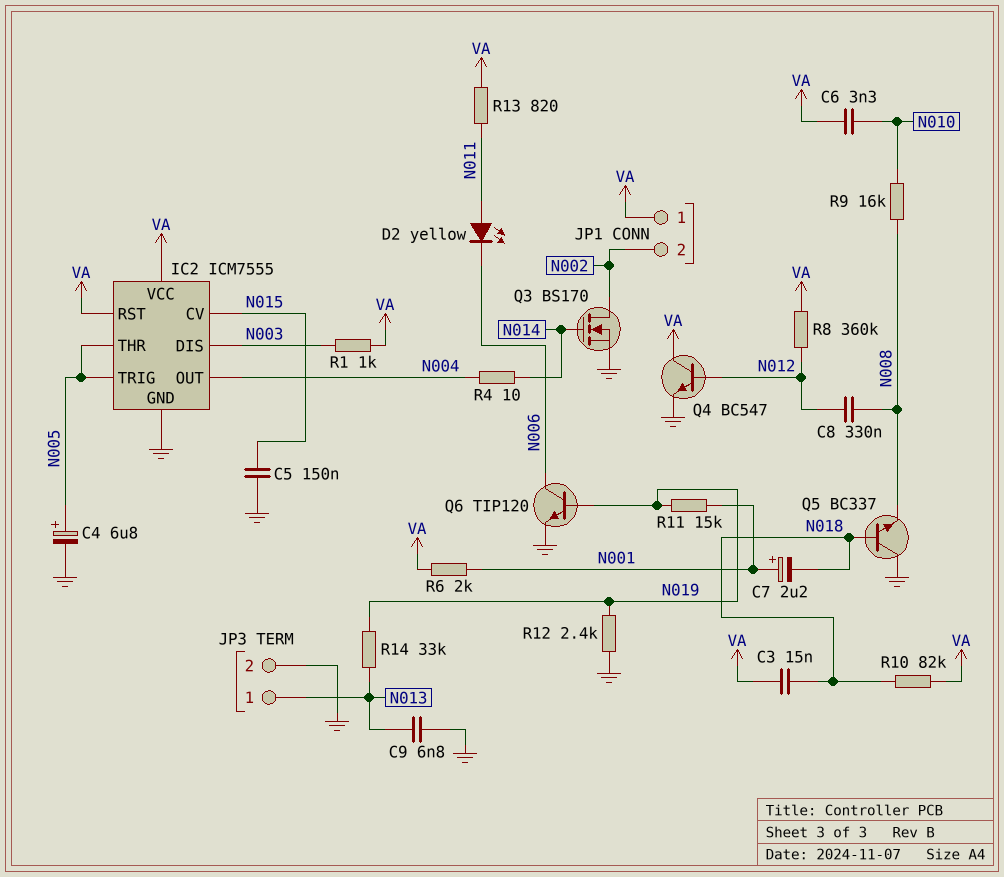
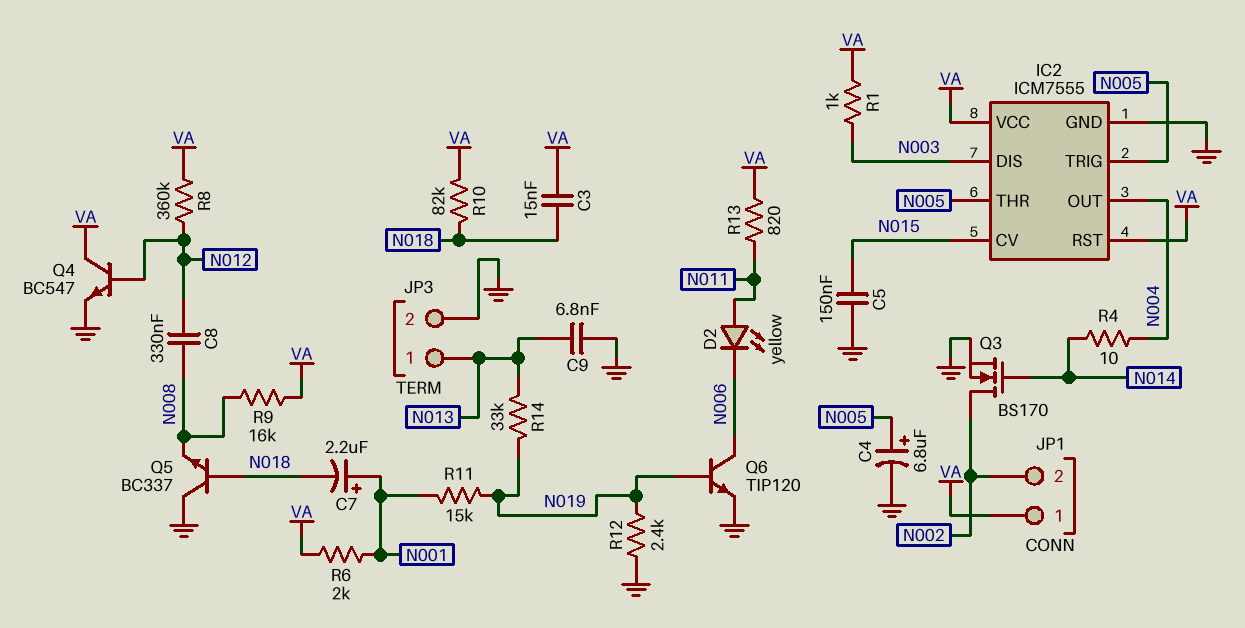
C6: 3.3nF (N010, VA) -> none
R9: 16k (N008, N010) -> 16k (N008, VA)

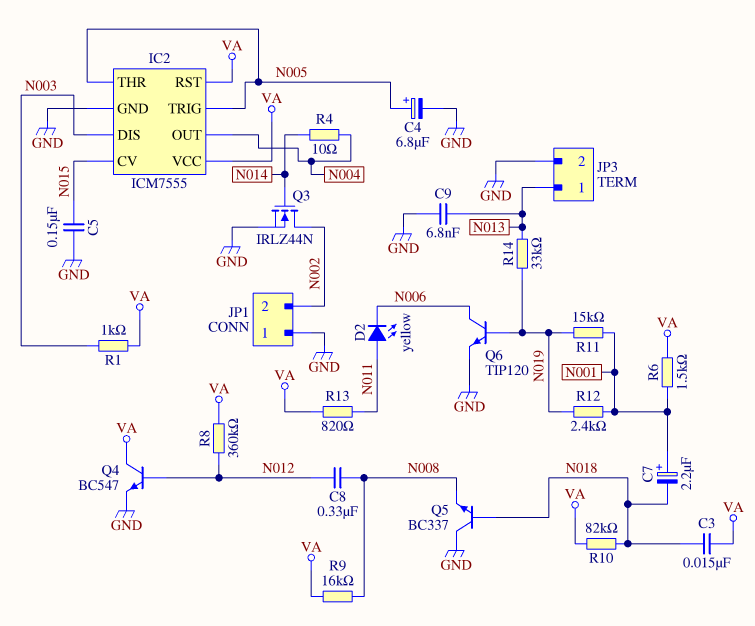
JP1 pin 1: VA -> GND
Q3: NMOS BS170 (G N014, D N002, S GND) -> NMOS IRLZ44N (G N014, D N002, S GND)
R6: 2k (N001, VA) -> 1.5k (N001, VA)
R12: 2.4k (GND, N019) -> 2.4k (N001, N019)

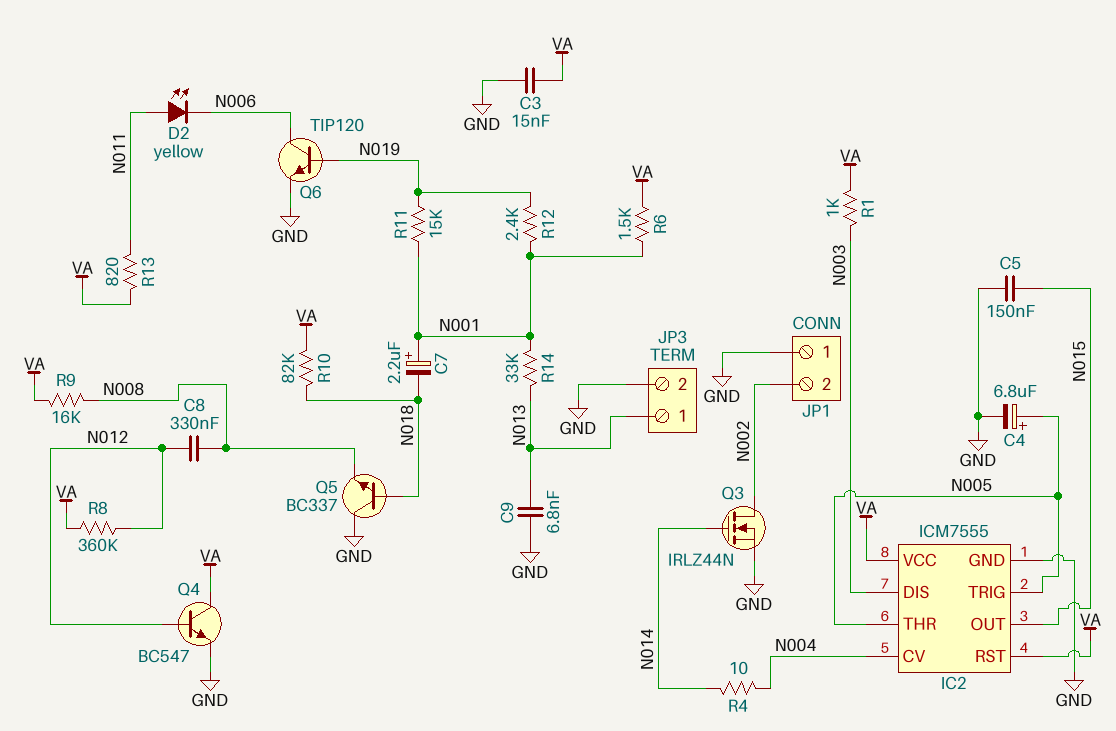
C3: 15nF (N018, VA) -> 15nF (GND, VA)
IC2 pin CV: N015 -> N004
IC2 pin OUT: N004 -> N015
R14: 33k (N013, N019) -> 33k (N001, N013)

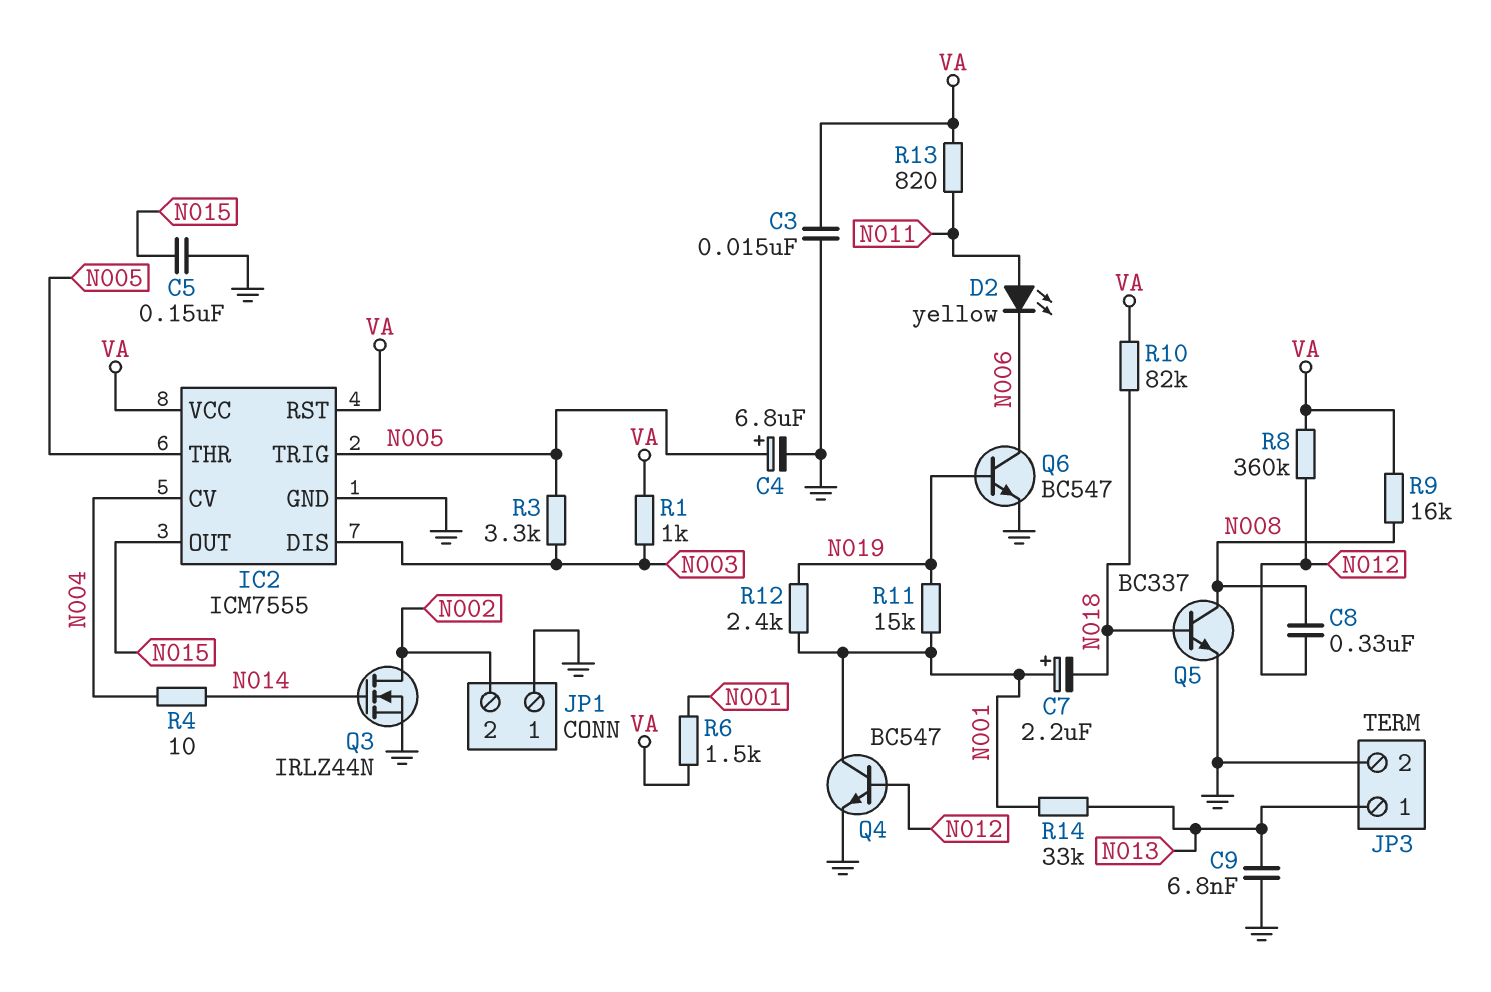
Q4: NPN BC547 (B N012, C VA, E GND) -> NPN BC547 (B N012, C N001, E GND)
Q5: NPN BC337 (B N018, C GND, E N008) -> NPN BC337 (B N018, C N008, E GND)
Q6: NPN TIP120 (B N019, C N006, E GND) -> NPN BC547 (B N019, C N006, E GND)
R3: none -> 3.3k (N003, N005)

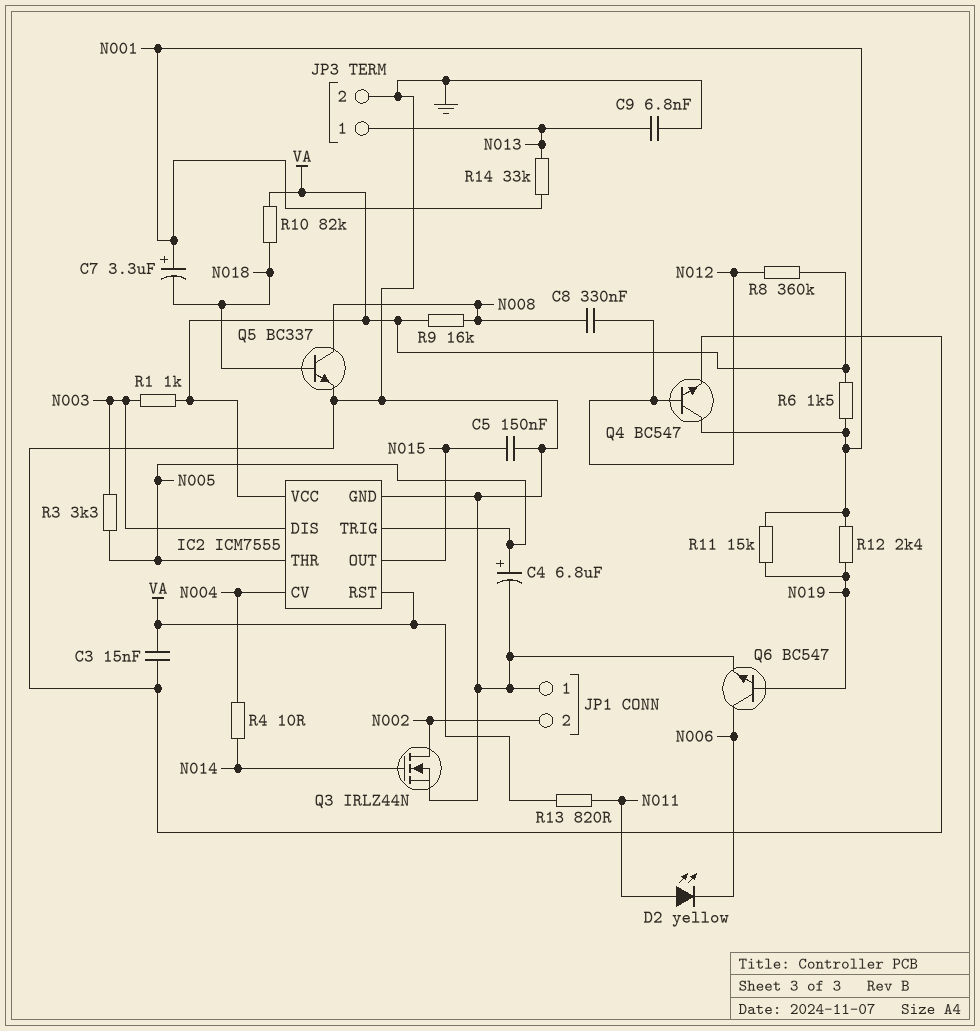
C7: 2.2uF (plus N001, minus N018) -> 3.3uF (plus N001, minus N018)

